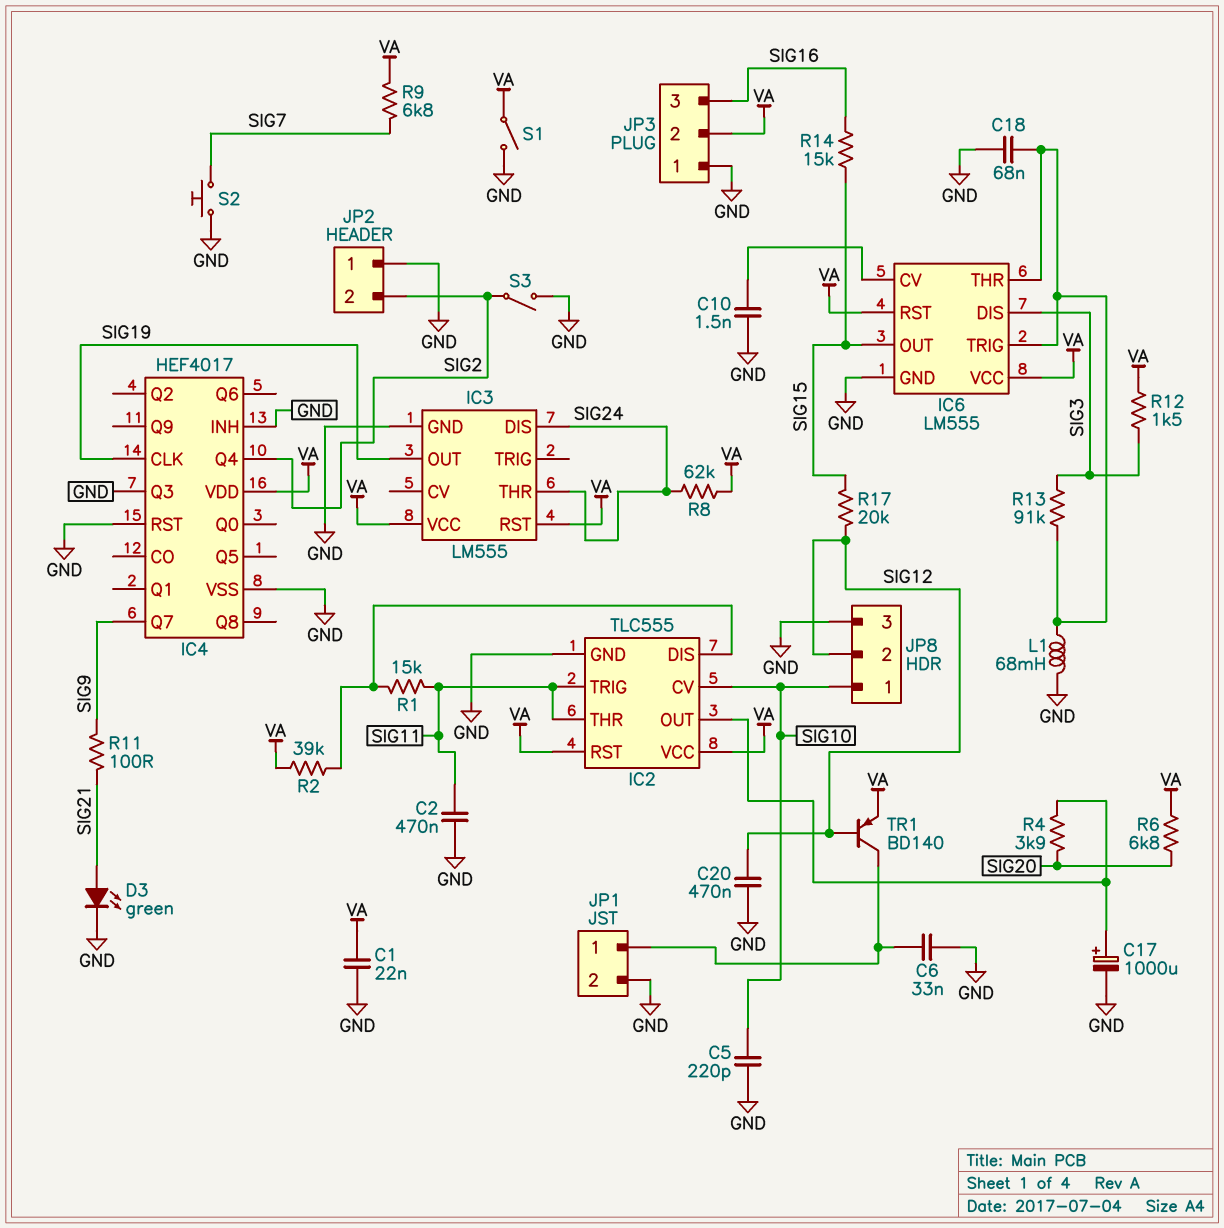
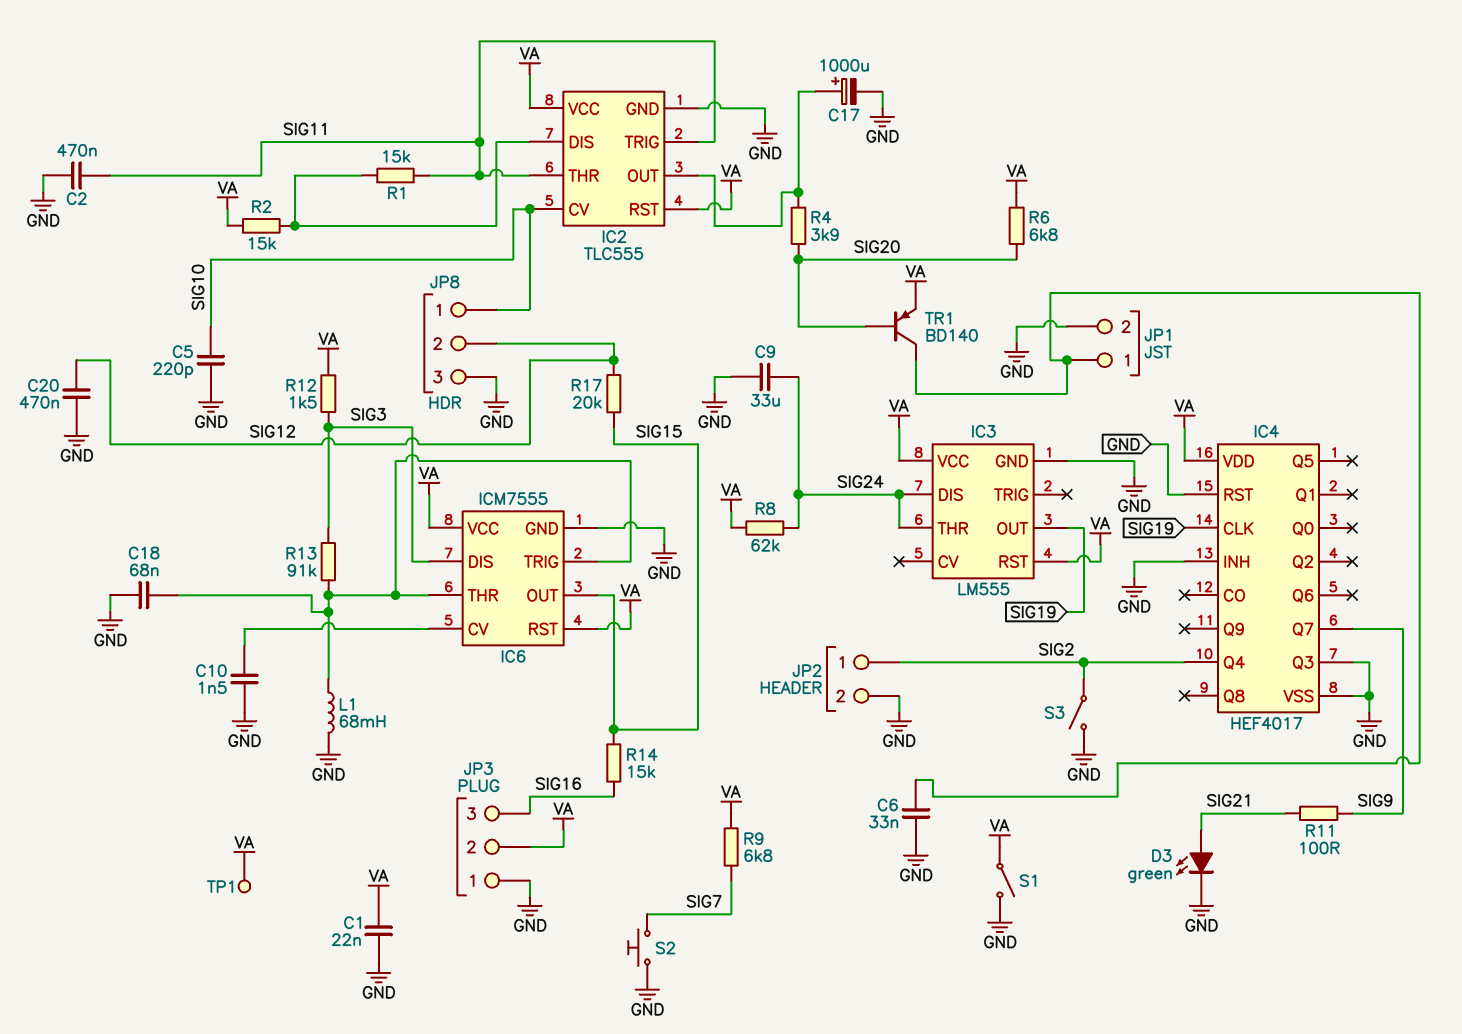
C9: none -> 33uF (GND, SIG24)
IC6: LM555 -> ICM7555
JP2 pin 1: GND -> SIG2
JP2 pin 2: SIG2 -> GND
R2: 39k (IC2/DIS, VA) -> 15k (IC2/DIS, VA)
TP1: none -> test point (VA)
TR1: PNP BD140 (B SIG12, C JP1/1, E VA) -> PNP BD140 (B SIG20, C JP1/1, E VA)

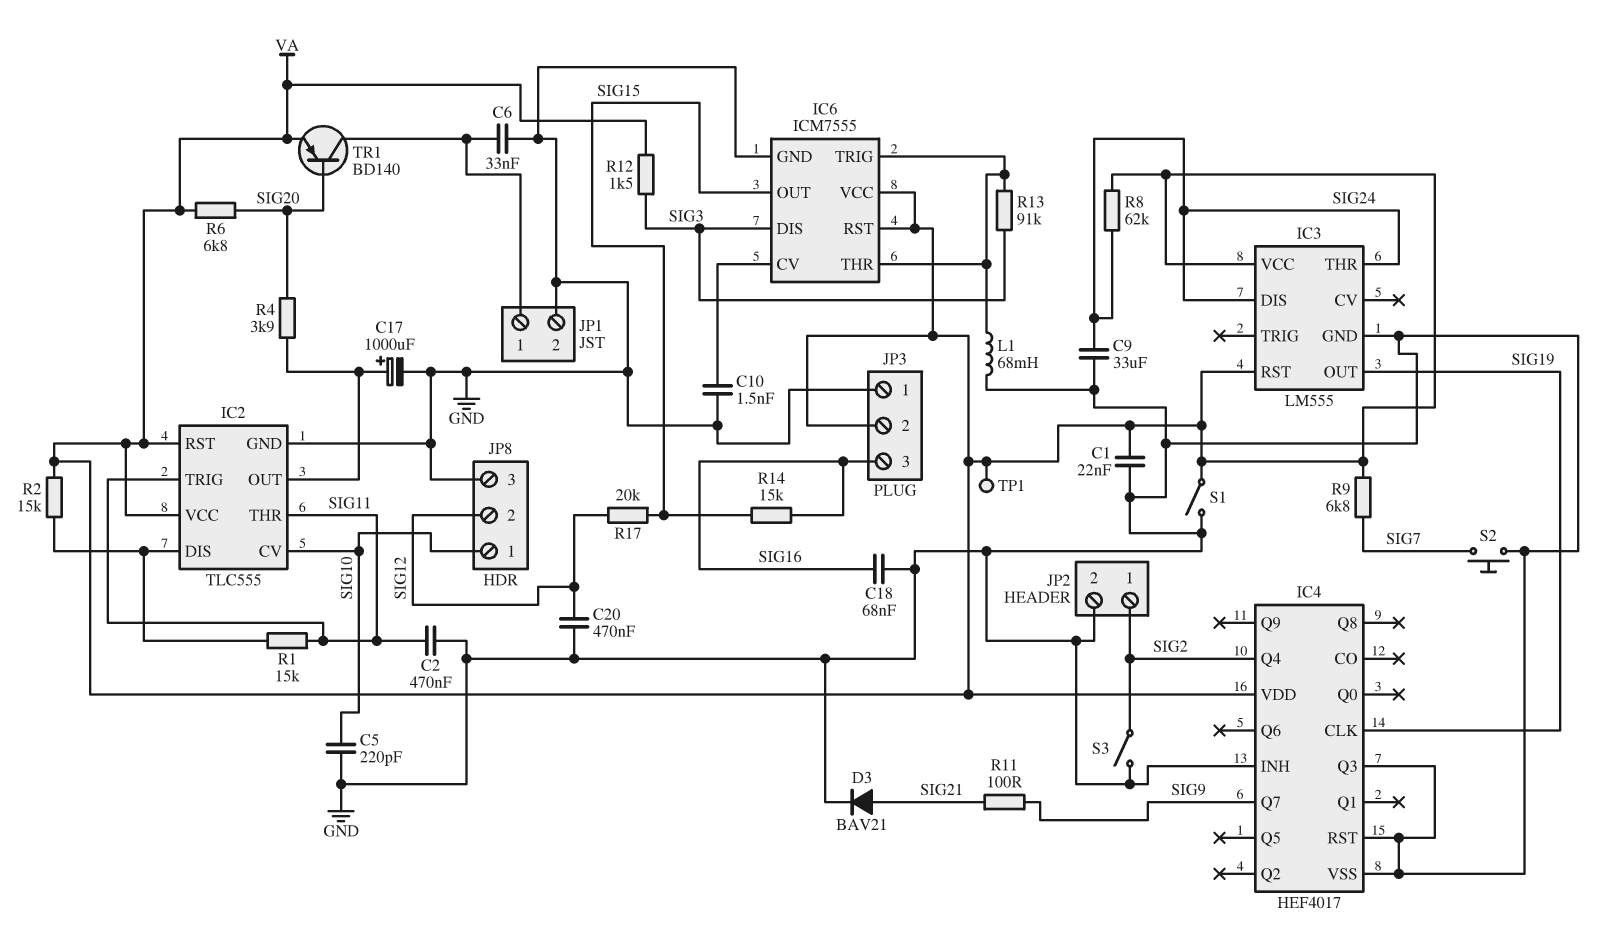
C18: 68nF (GND, IC6/THR) -> 68nF (GND, SIG16)
D3: LED green (A SIG21, K GND) -> diode BAV21 (A SIG21, K GND)

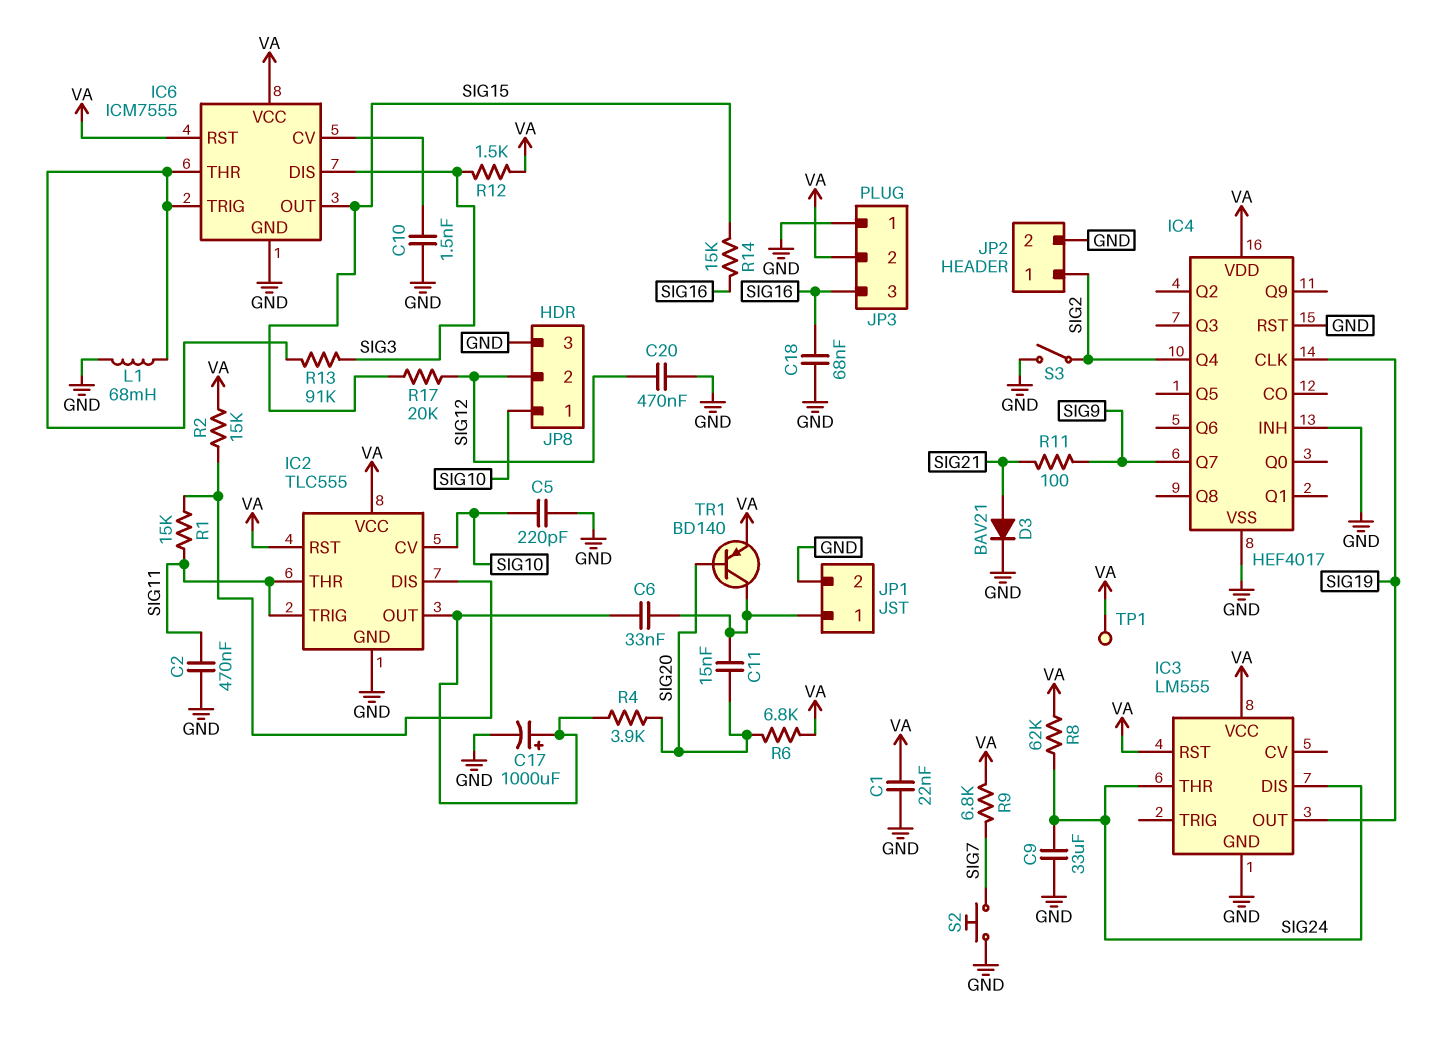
C6: 33nF (GND, JP1/1) -> 33nF (IC2/OUT, JP1/1)
C11: none -> 15nF (JP1/1, SIG20)
IC4 pin Q3: GND -> none
S1: switch (GND, VA) -> none

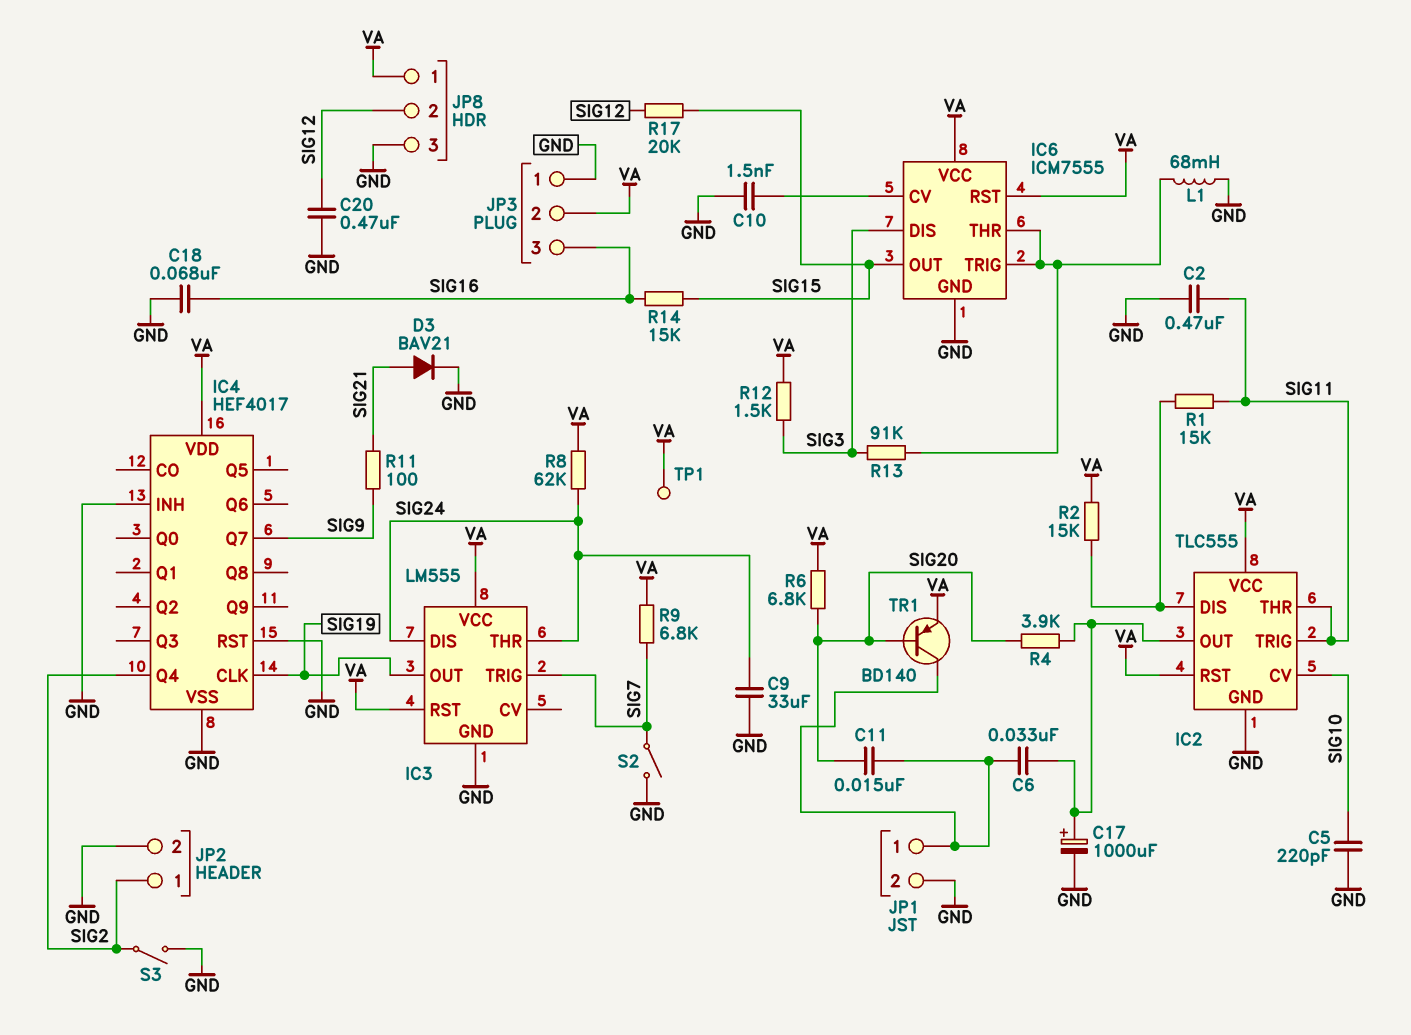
C1: 22nF (GND, VA) -> none
IC3 pin TRIG: none -> SIG7
JP8 pin 1: SIG10 -> VA
S2: button (GND, SIG7) -> switch (GND, SIG7)

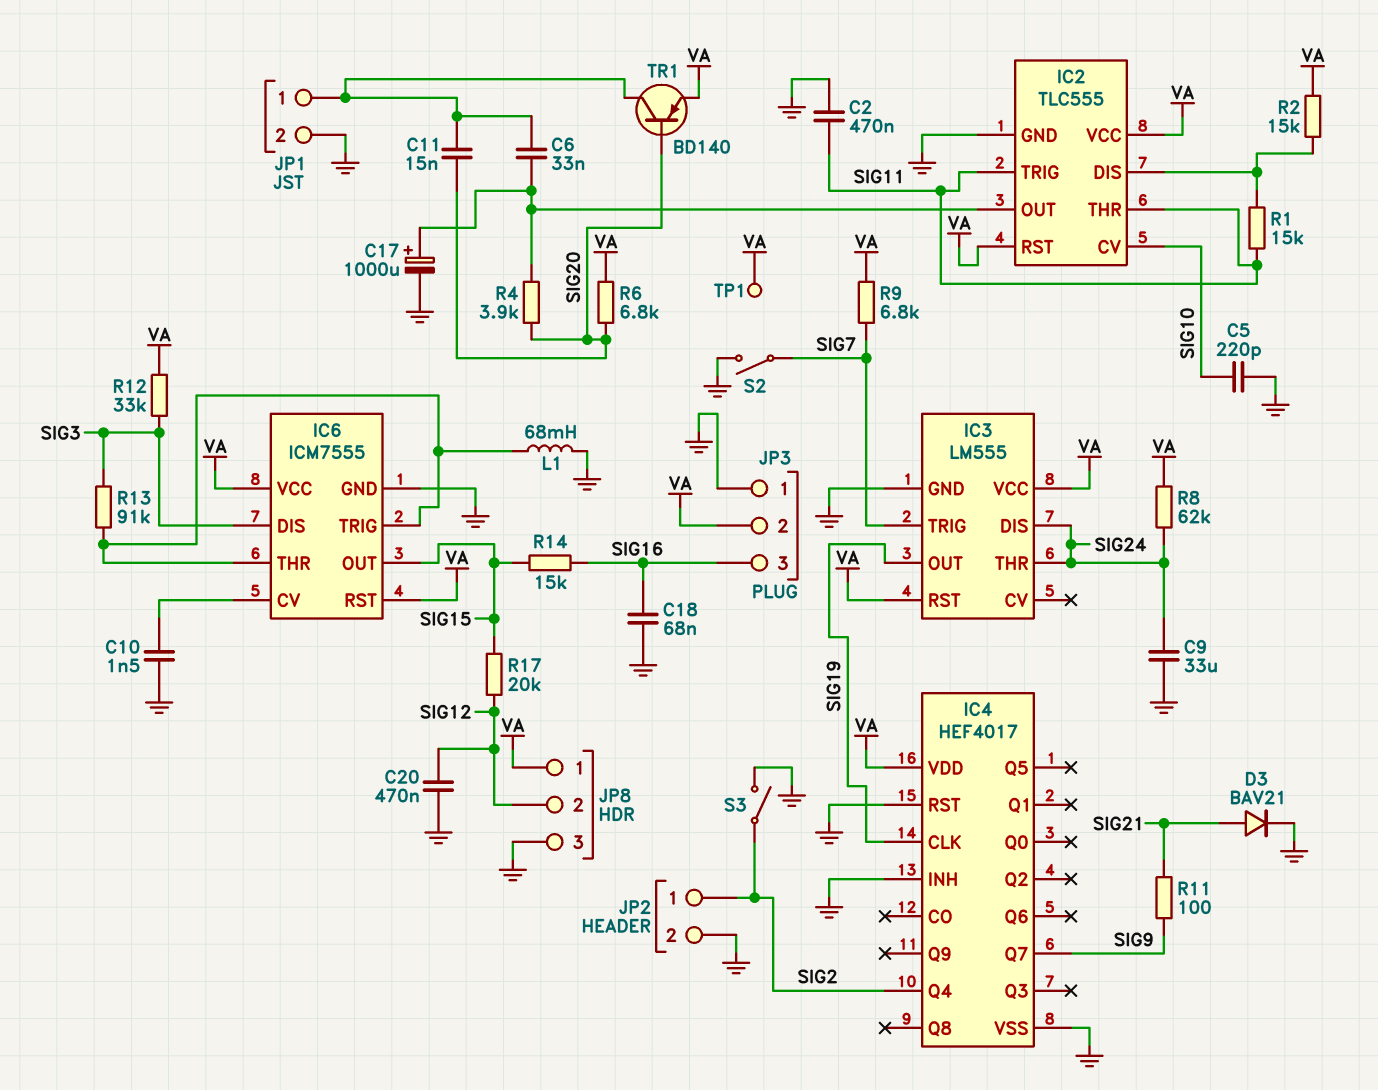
R12: 1.5k (SIG3, VA) -> 33k (SIG3, VA)

